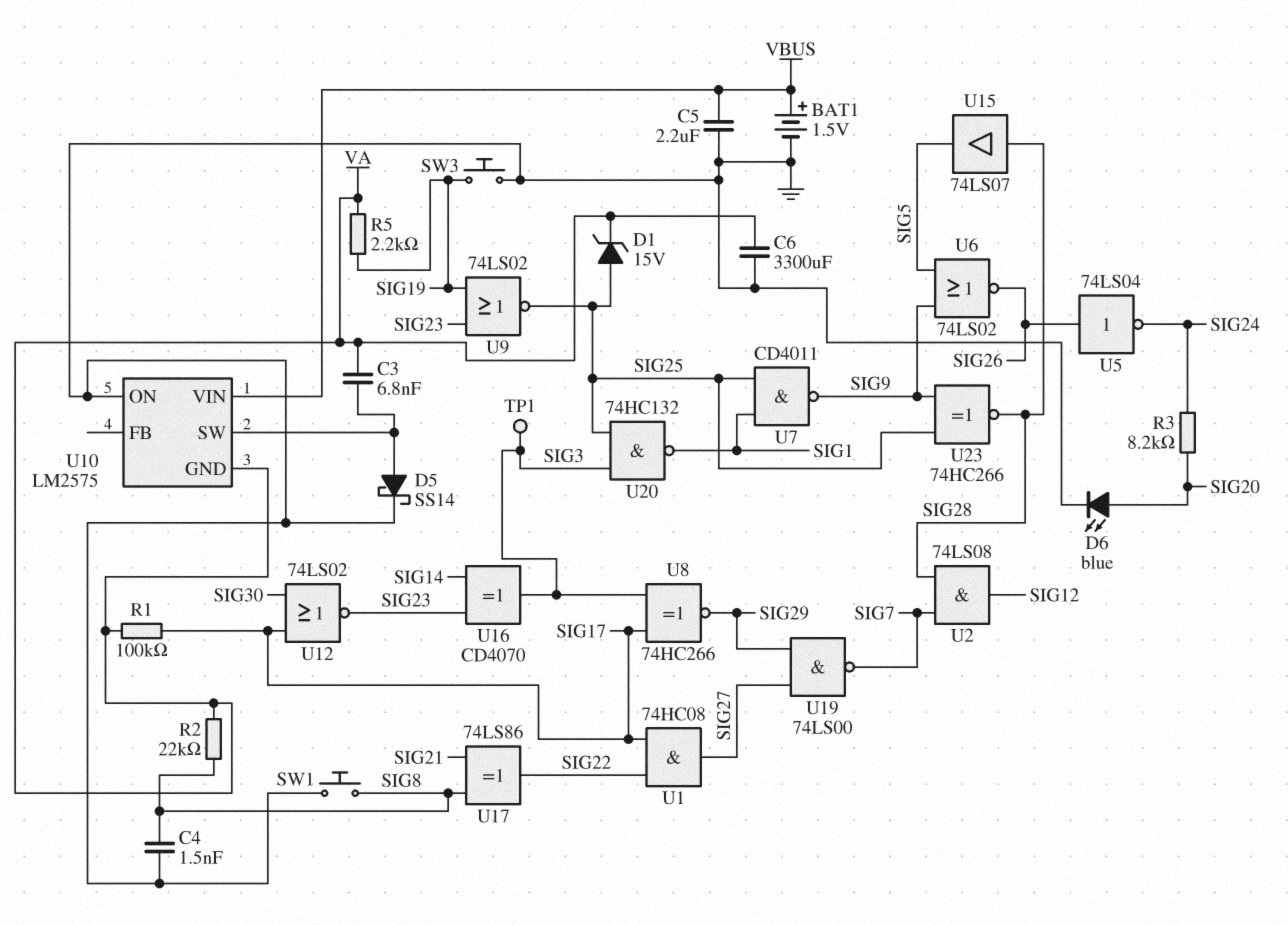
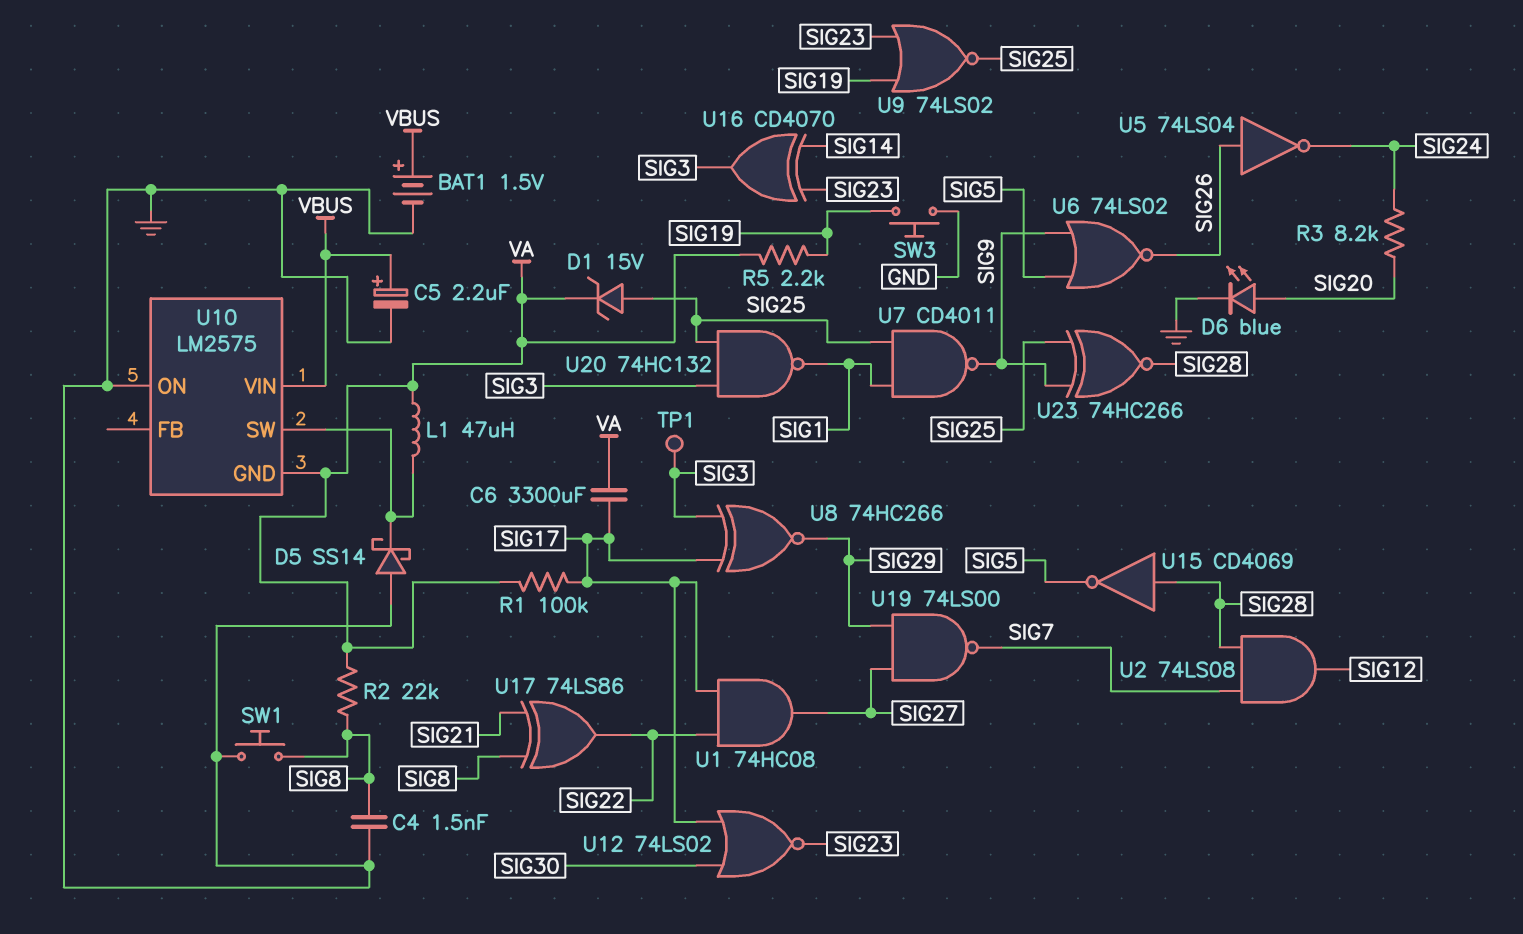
C3: 6.8nF (U10/SW, VA) -> none
C5: 2.2uF (GND, VBUS) -> 2.2uF (plus VBUS, minus GND)
C6: 3300uF (GND, VA) -> 3300uF (SIG17, VA)
D5: schottky SS14 (A U10/SW, K GND) -> schottky SS14 (A GND, K U10/SW)
L1: none -> 47uH (U10/SW, VA)
U15: buffer 74LS07 (in SIG28, out SIG5) -> NOT CD4069 (in SIG28, out SIG5)

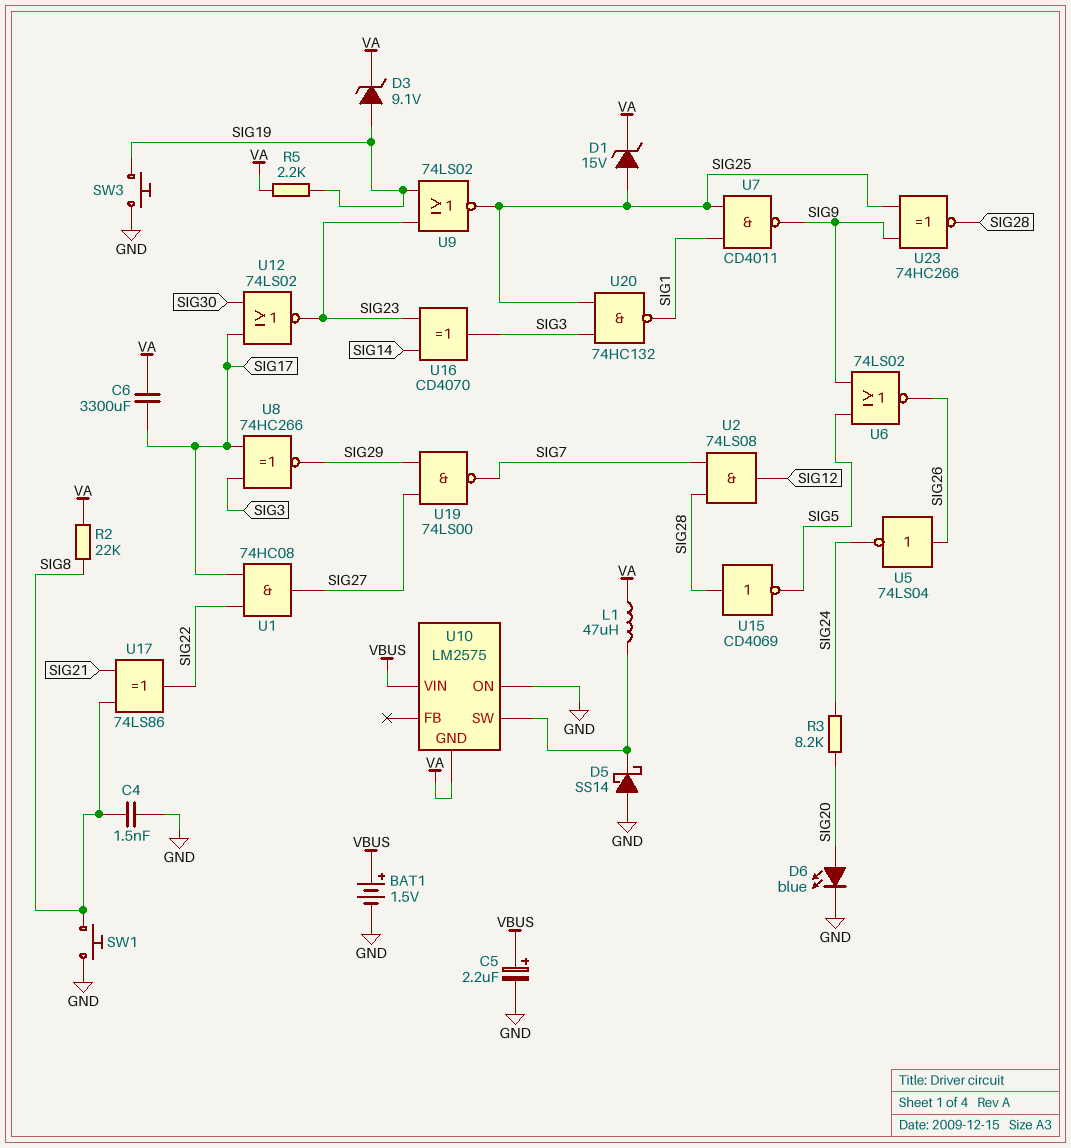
D3: none -> zener 9.1V (A SIG19, K VA)
R1: 100k (SIG17, VA) -> none
TP1: test point (SIG3) -> none

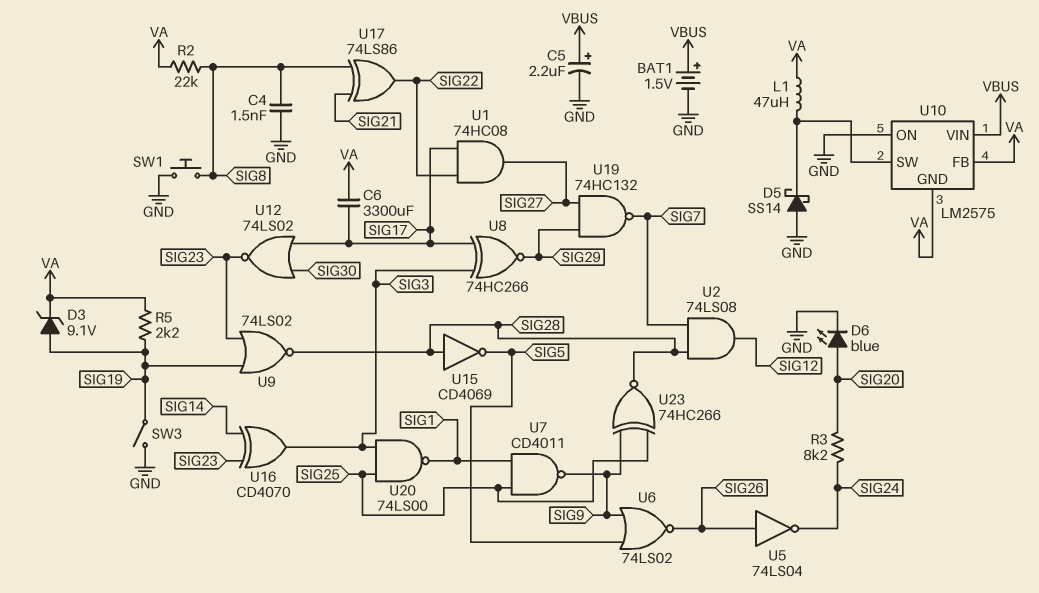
D1: zener 15V (A SIG25, K VA) -> none
SW3: button (GND, SIG19) -> switch (GND, SIG19)
U9: NOR 74LS02 (in SIG19, in SIG23, out SIG25) -> NOR 74LS02 (in SIG19, in SIG23, out SIG28)
U10 pin FB: none -> VA
U19: NAND 74LS00 (in SIG27, in SIG29, out SIG7) -> NAND 74HC132 (in SIG27, in SIG29, out SIG7)
U20: NAND 74HC132 (in SIG3, in SIG25, out SIG1) -> NAND 74LS00 (in SIG3, in SIG25, out SIG1)

